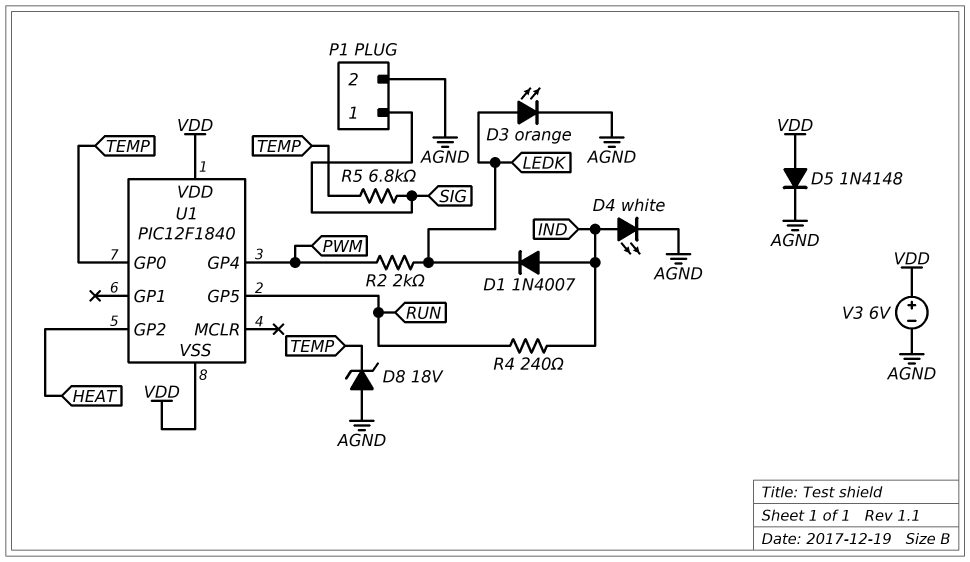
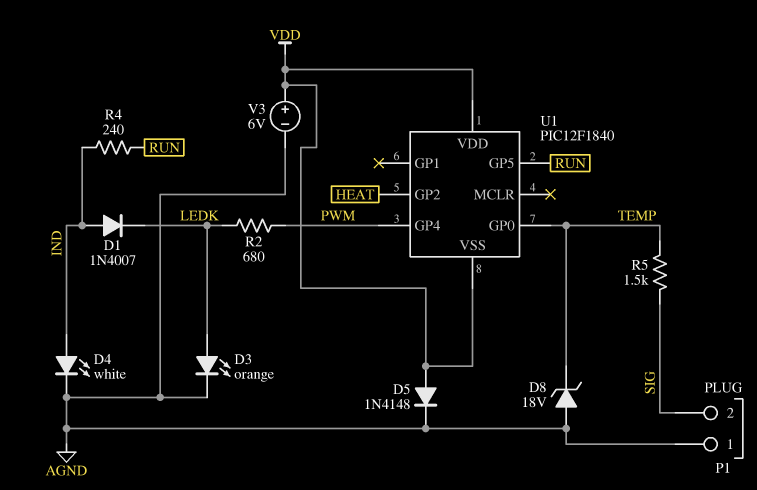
P1 pin 1: SIG -> AGND
P1 pin 2: AGND -> SIG
R2: 2k (LEDK, PWM) -> 680 (LEDK, PWM)
R5: 6.8k (SIG, TEMP) -> 1.5k (SIG, TEMP)

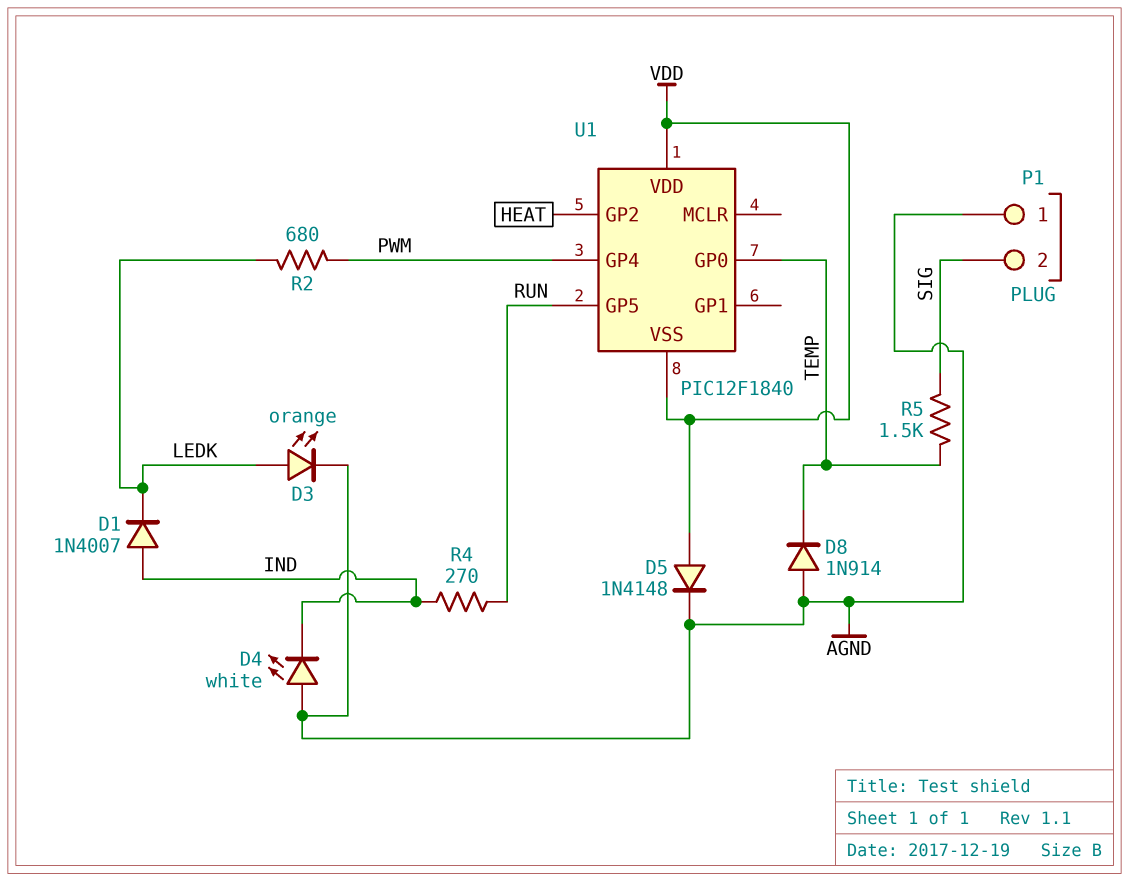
D4: LED white (A IND, K AGND) -> LED white (A AGND, K IND)
D8: zener 18V (A AGND, K TEMP) -> diode 1N914 (A AGND, K TEMP)
R4: 240 (IND, RUN) -> 270 (IND, RUN)
V3: 6V (plus VDD, minus AGND) -> none

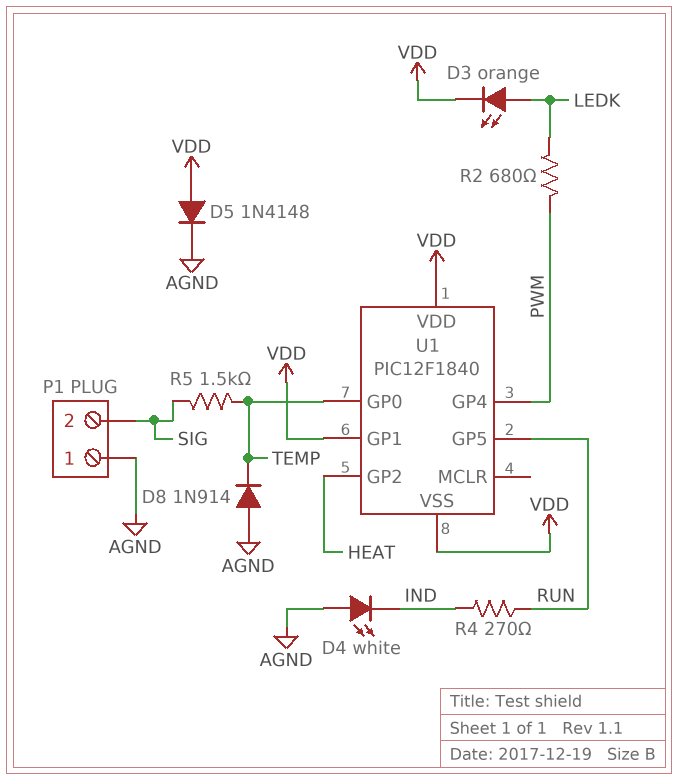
D1: diode 1N4007 (A IND, K LEDK) -> none
D3: LED orange (A LEDK, K AGND) -> LED orange (A LEDK, K VDD)
U1 pin GP1: none -> VDD

